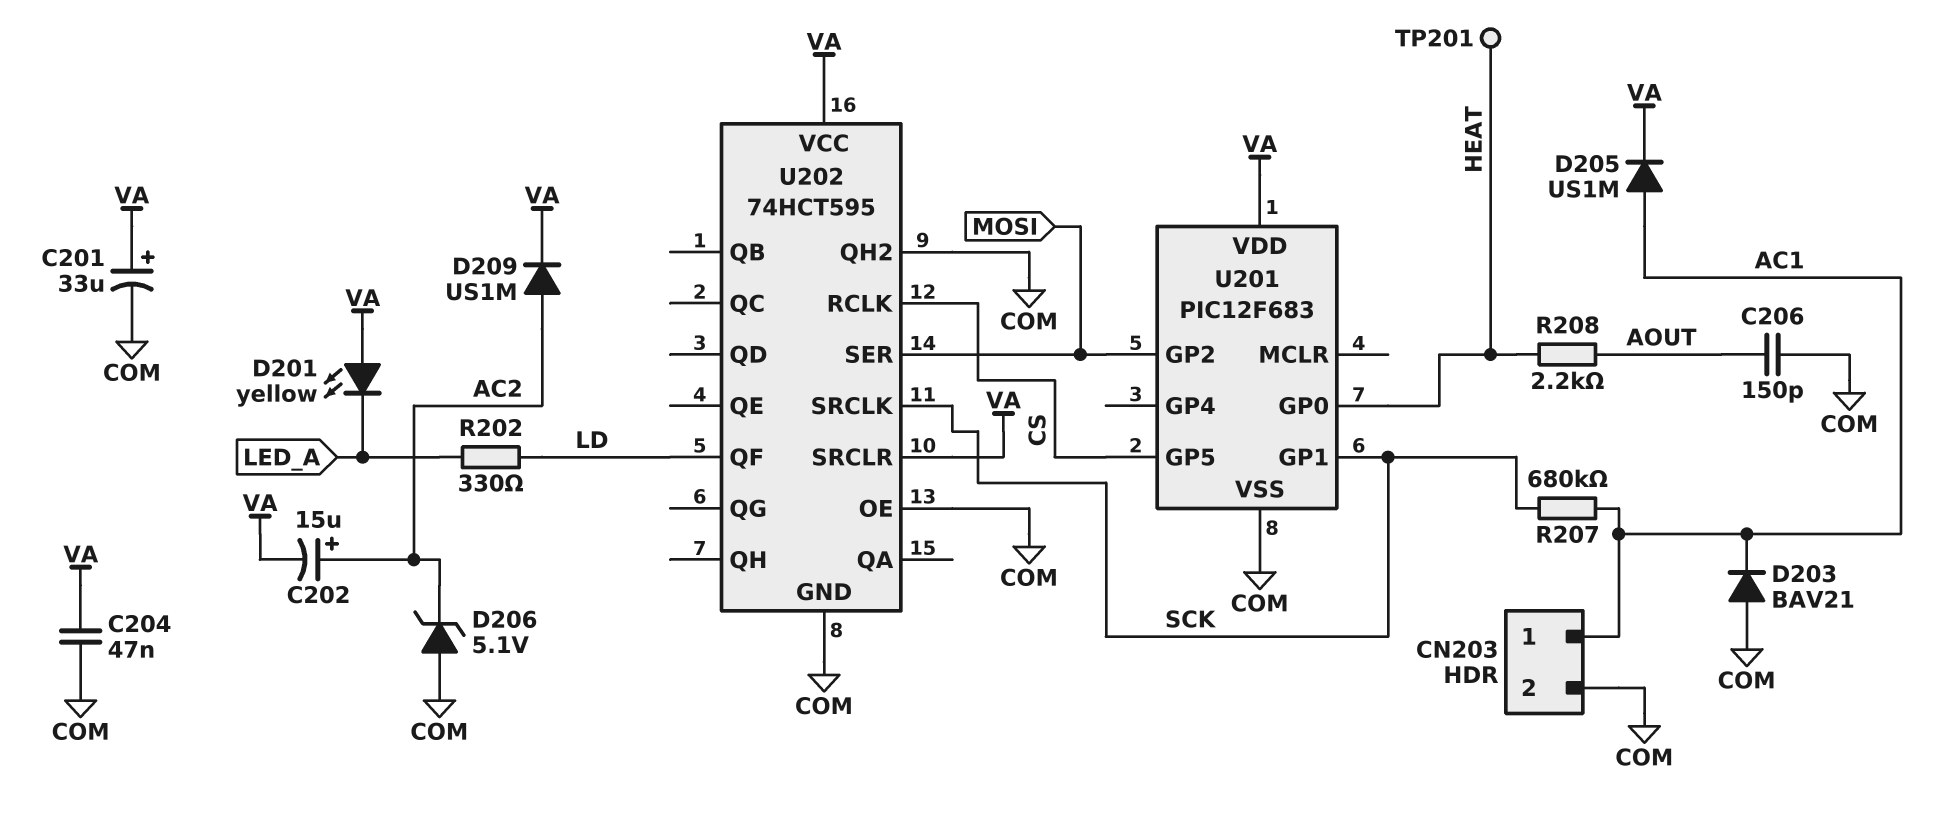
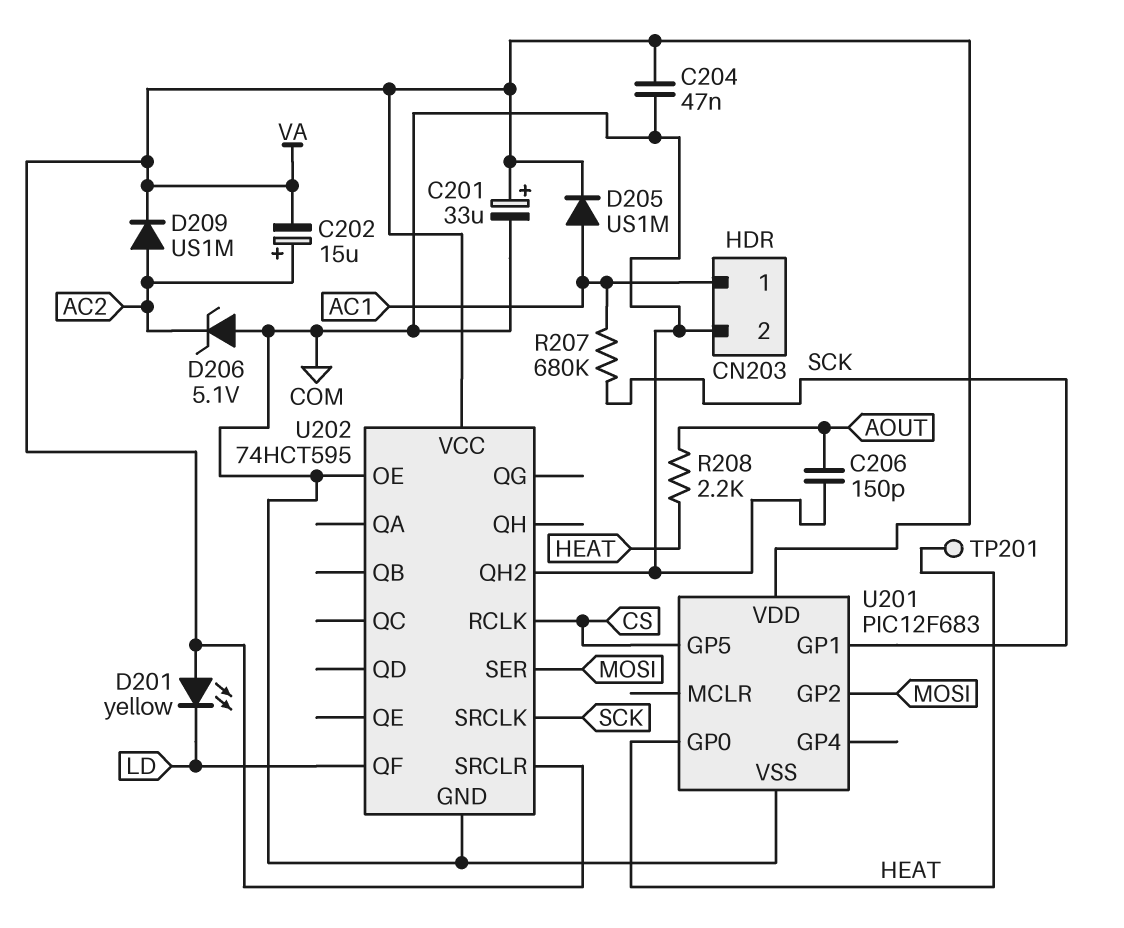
D201: LED yellow (A VA, K LED_A) -> LED yellow (A VA, K LD)
D203: diode BAV21 (A COM, K AC1) -> none
R202: 330 (LD, LED_A) -> none

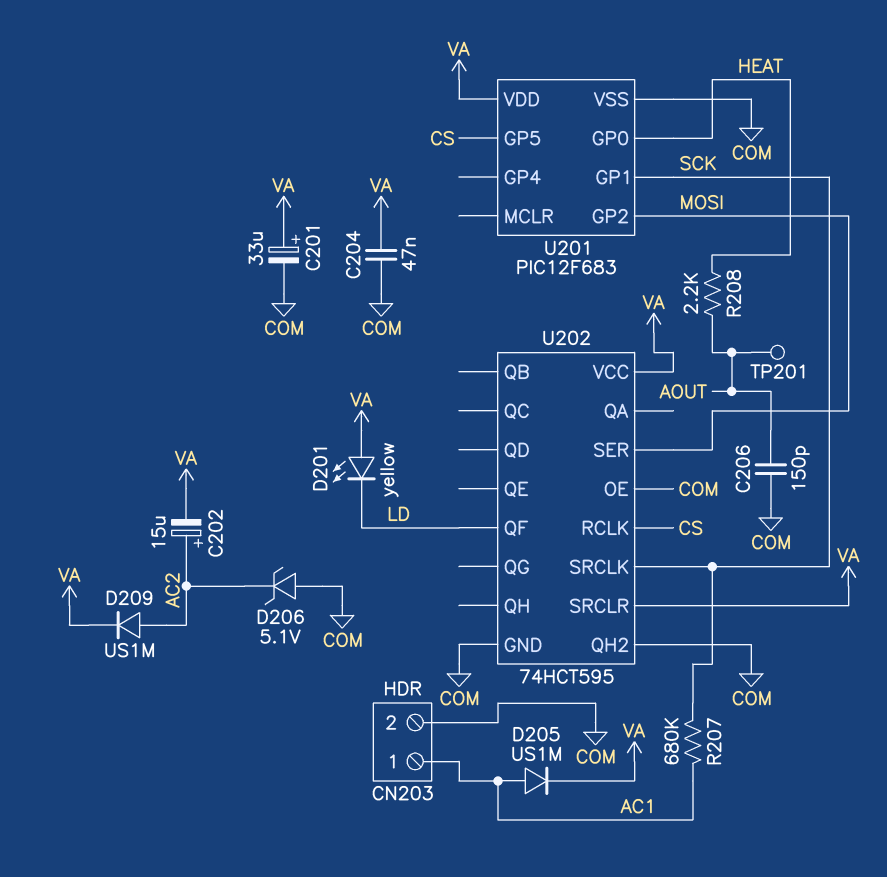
TP201: test point (HEAT) -> test point (AOUT)

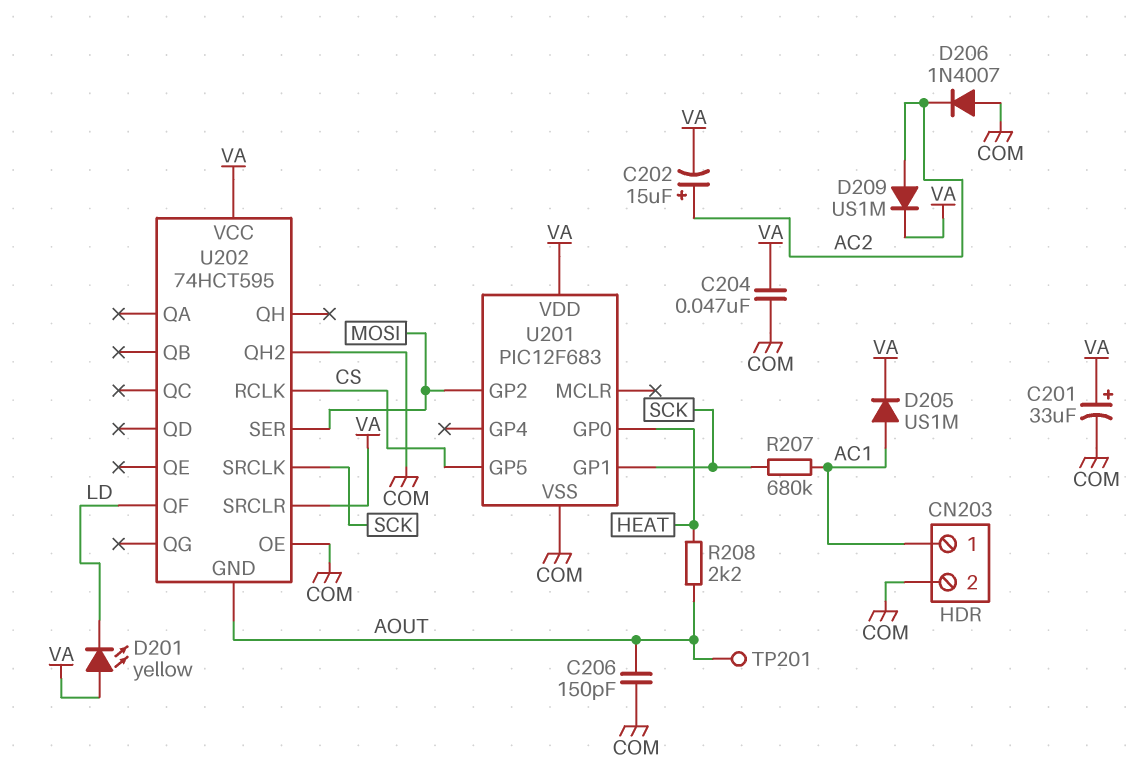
D206: zener 5.1V (A COM, K AC2) -> diode 1N4007 (A COM, K AC2)
U202 pin GND: COM -> AOUT

